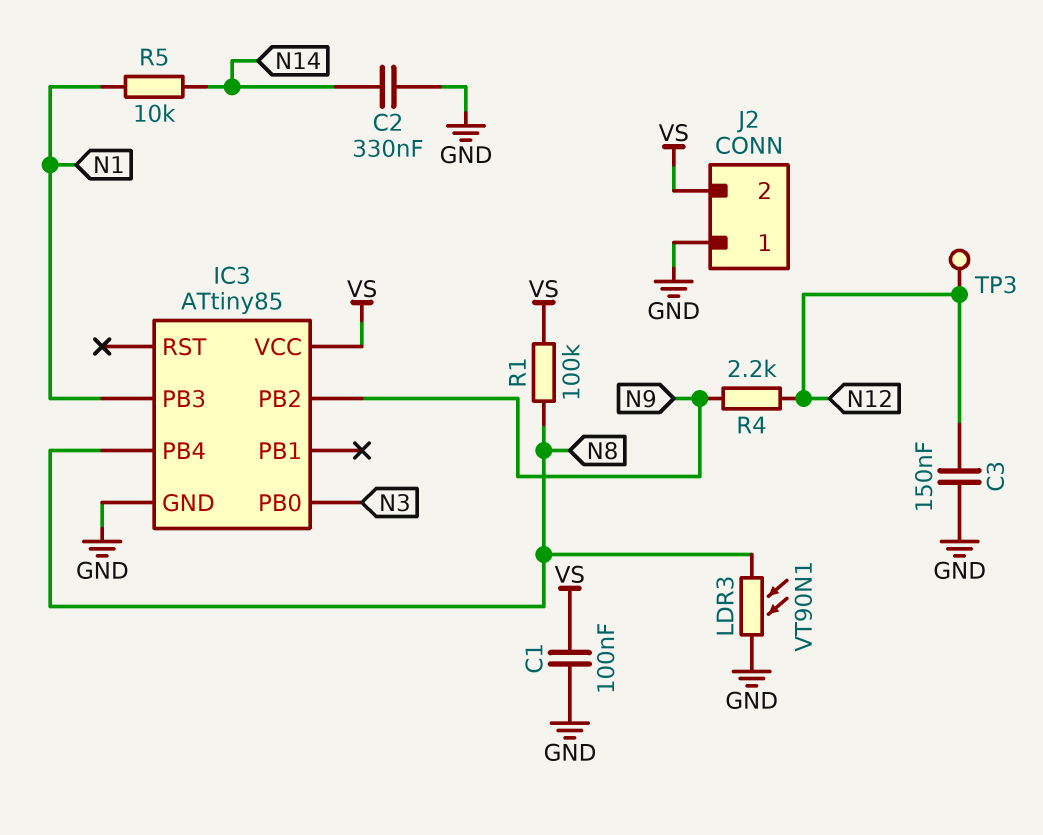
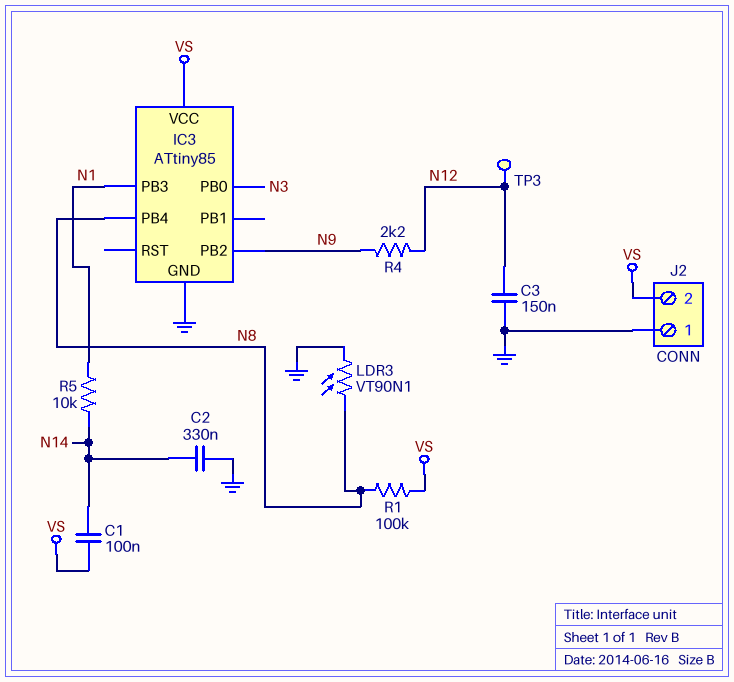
C1: 100nF (GND, VS) -> 100nF (N14, VS)

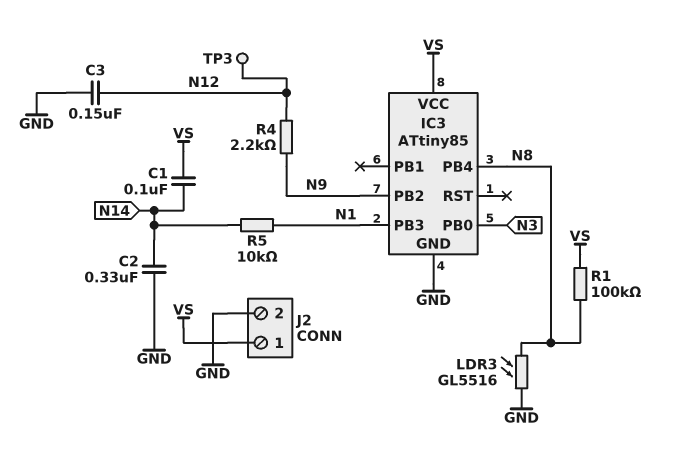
J2 pin 1: GND -> VS
J2 pin 2: VS -> GND
LDR3: VT90N1 (GND, N8) -> GL5516 (GND, N8)

